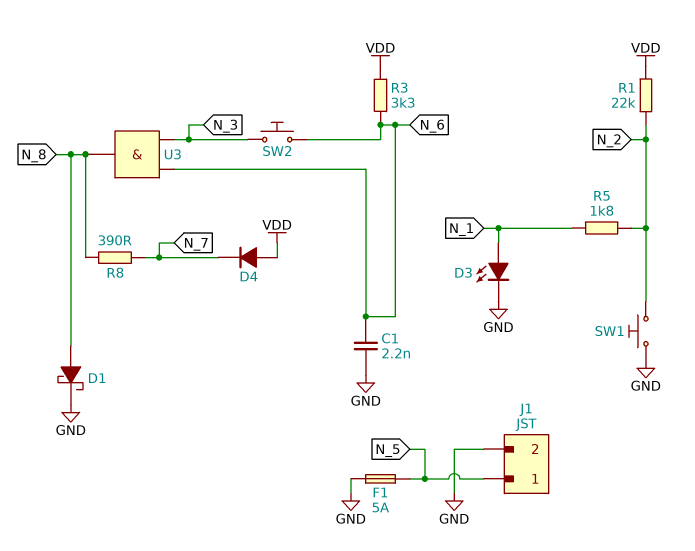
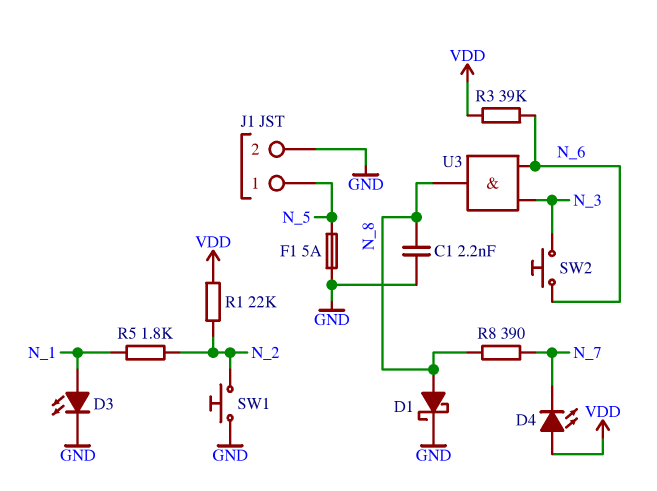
C1: 2.2nF (GND, N_6) -> 2.2nF (GND, N_8)
D4: diode (A VDD, K N_7) -> LED (A VDD, K N_7)
R3: 3.3k (N_6, VDD) -> 39k (N_6, VDD)

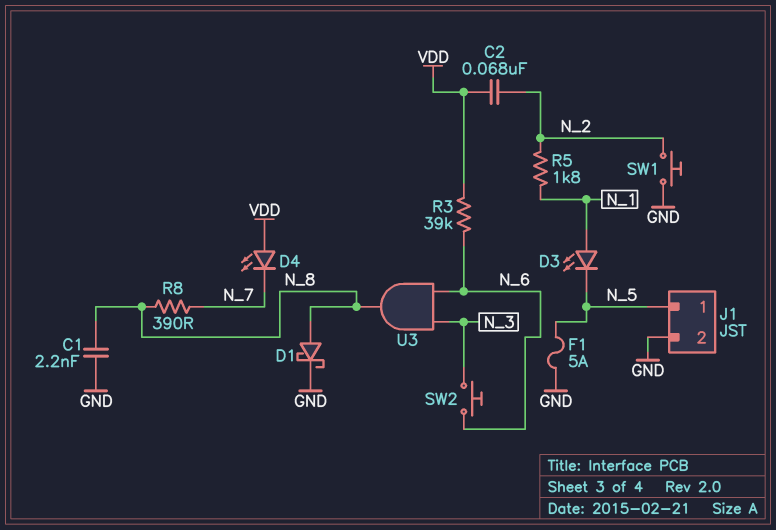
C2: none -> 68nF (N_2, VDD)
D3: LED (A N_1, K GND) -> LED (A N_1, K N_5)
R1: 22k (N_2, VDD) -> none

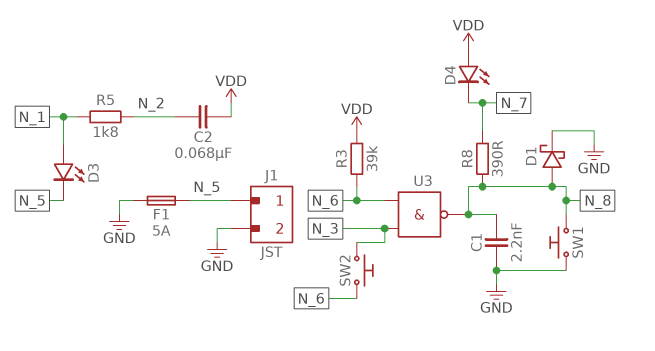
SW1: button (GND, N_2) -> button (GND, N_8)
U3: AND (in N_3, in N_6, out N_8) -> NAND (in N_3, in N_6, out N_8)

